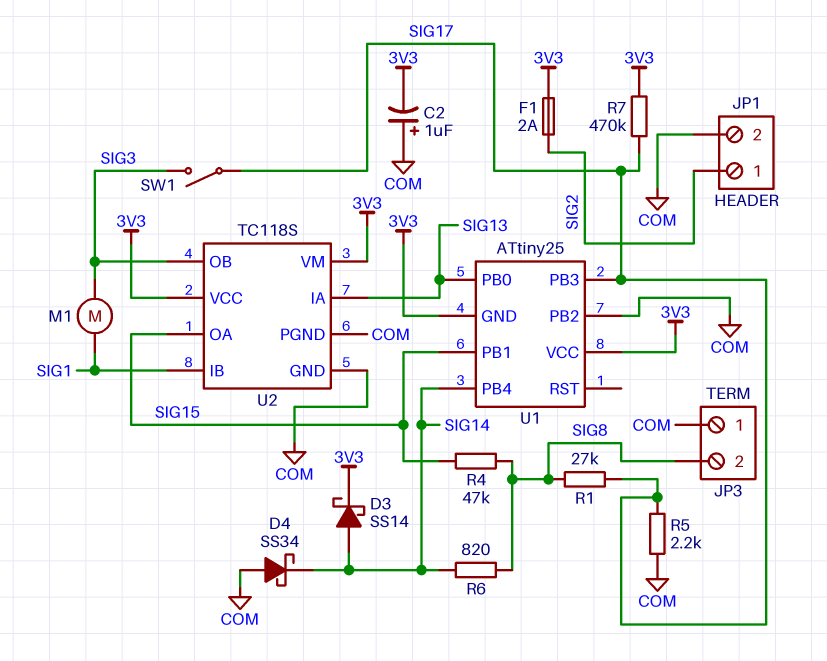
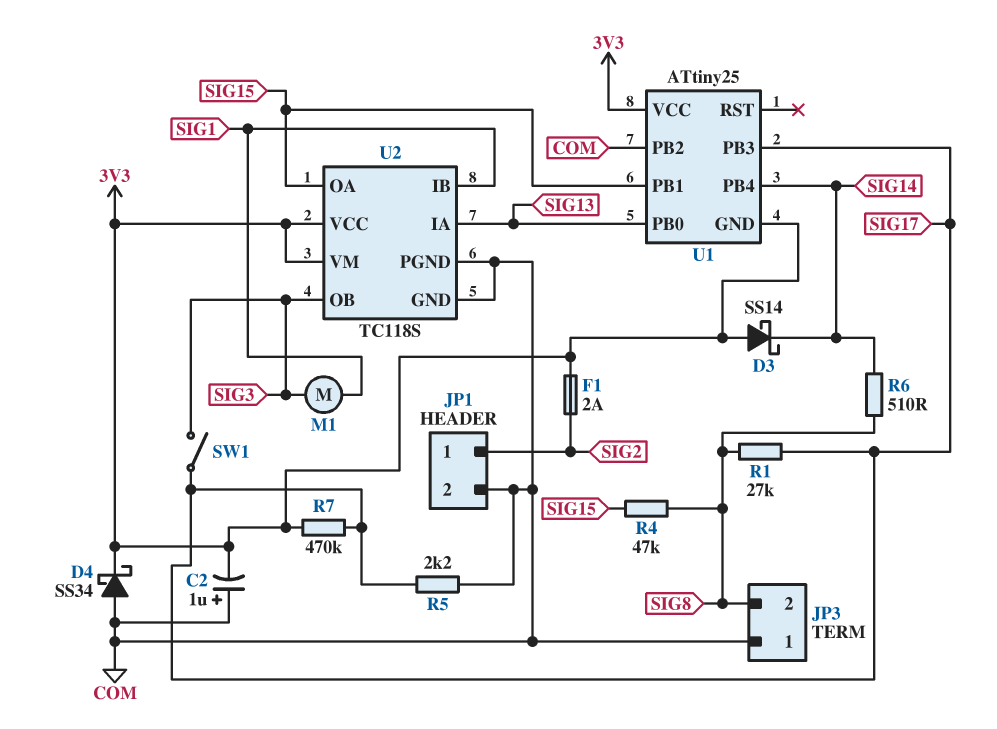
D3: schottky SS14 (A SIG14, K 3V3) -> schottky SS14 (A 3V3, K SIG14)
D4: schottky SS34 (A COM, K SIG14) -> schottky SS34 (A COM, K 3V3)
R6: 820 (SIG8, SIG14) -> 510 (SIG8, SIG14)

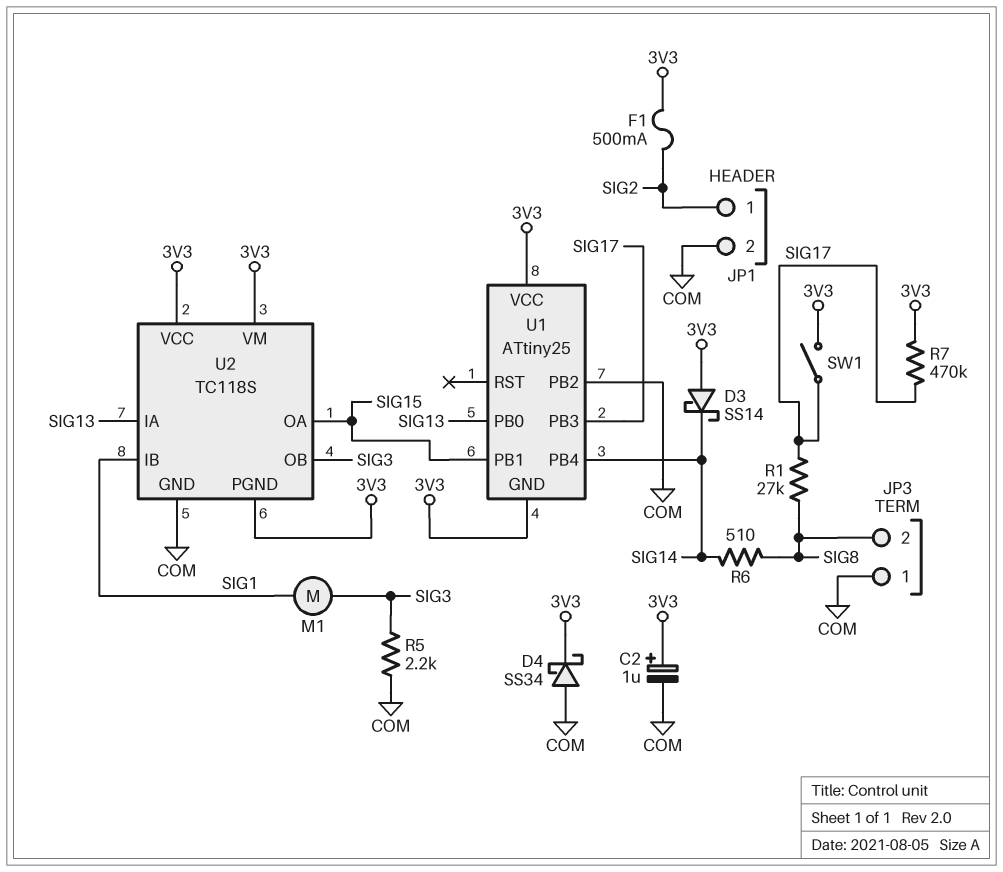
C2: 1uF (plus COM, minus 3V3) -> 1uF (plus 3V3, minus COM)
F1: 2A (3V3, SIG2) -> 500mA (3V3, SIG2)
R4: 47k (SIG8, SIG15) -> none
R5: 2.2k (COM, SIG17) -> 2.2k (COM, SIG3)
SW1: switch (SIG3, SIG17) -> switch (3V3, SIG17)
U2 pin PGND: COM -> 3V3

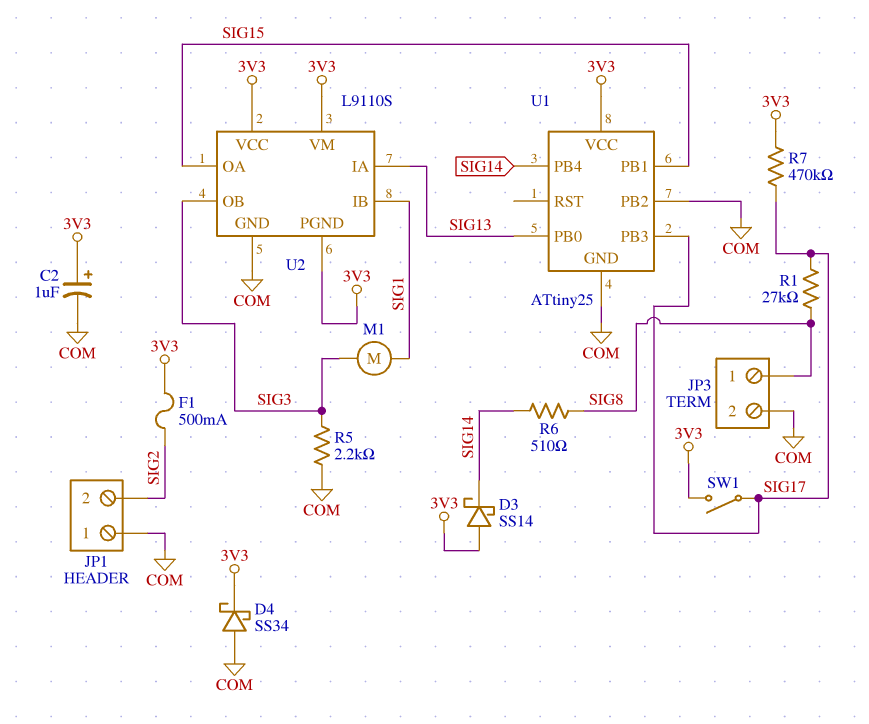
JP1 pin 1: SIG2 -> COM
JP1 pin 2: COM -> SIG2
JP3 pin 1: COM -> SIG8
JP3 pin 2: SIG8 -> COM
U1 pin GND: 3V3 -> COM
U2: TC118S -> L9110S

